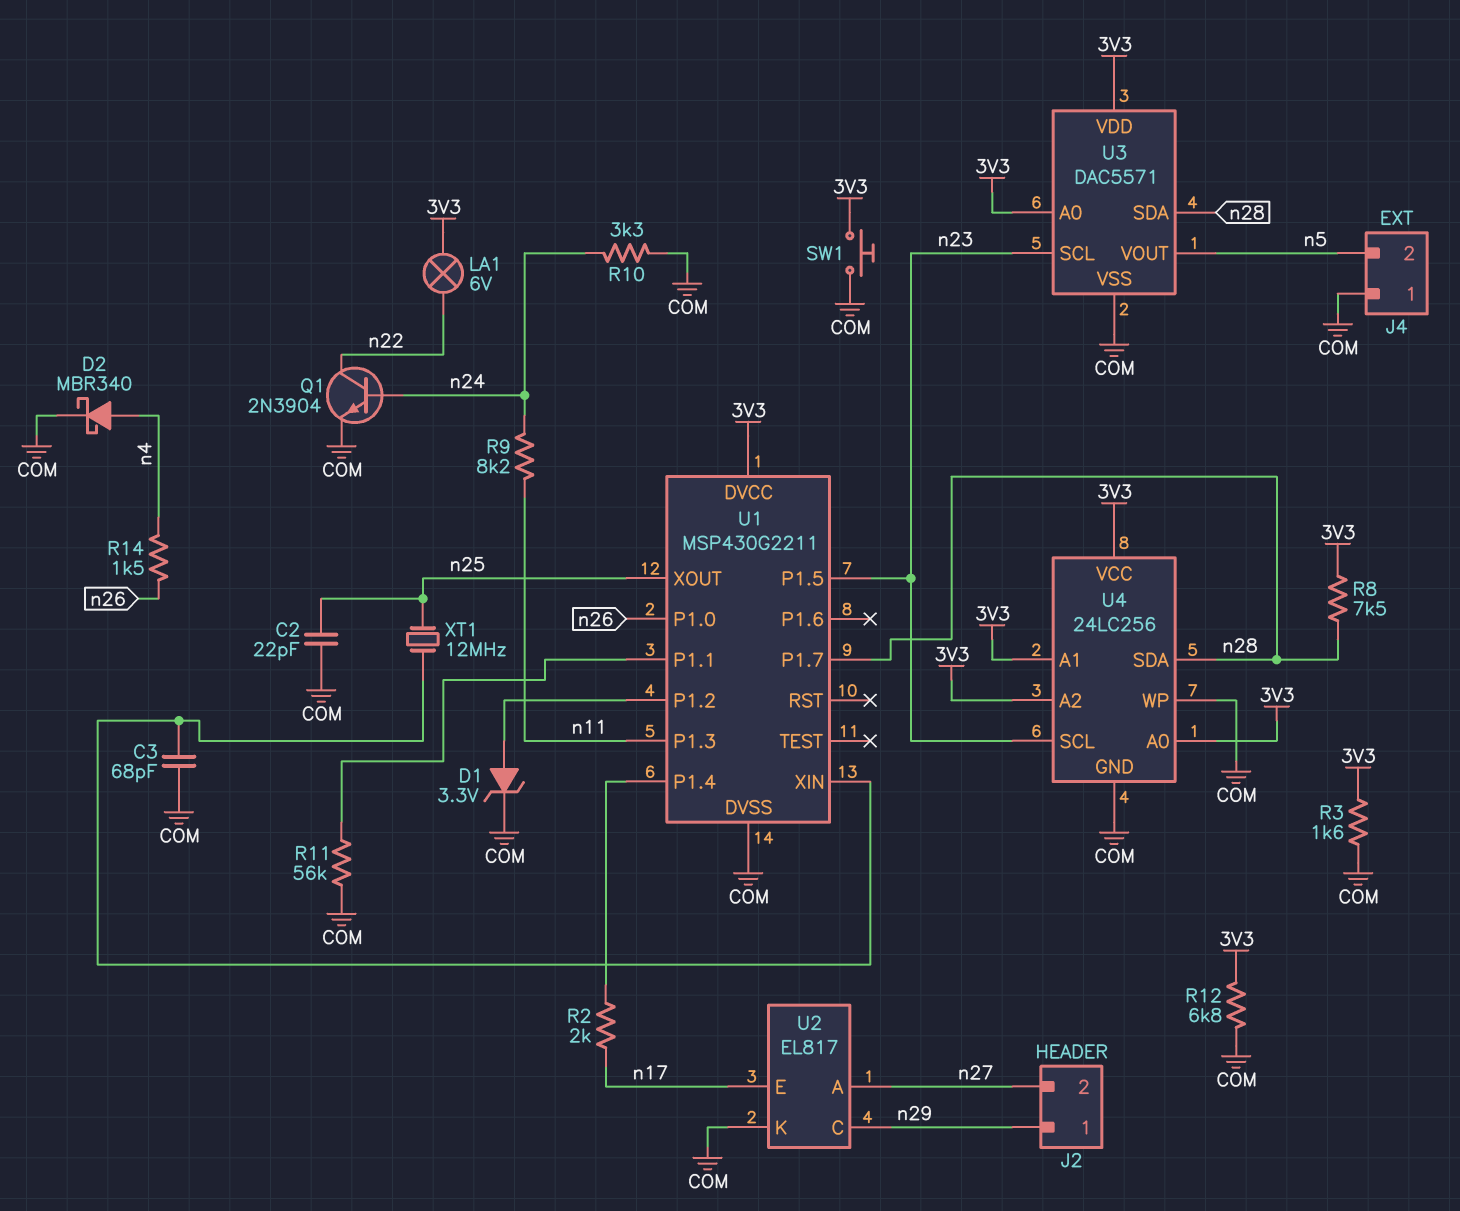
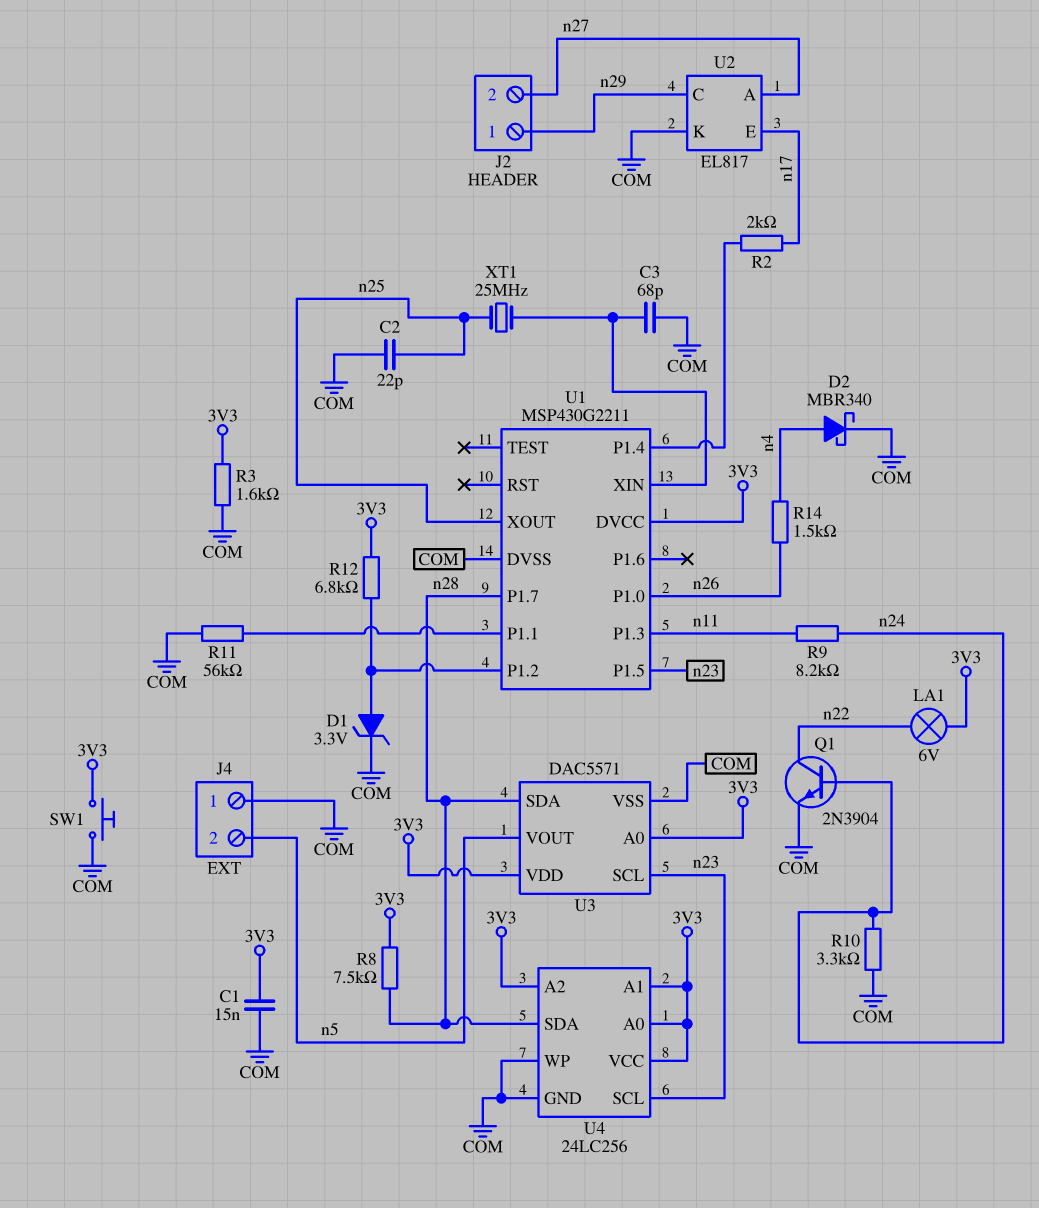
C1: none -> 15nF (3V3, COM)
R12: 6.8k (3V3, COM) -> 6.8k (3V3, U1/P1.2)
XT1: 12MHz (U1/XIN, n25) -> 25MHz (U1/XIN, n25)

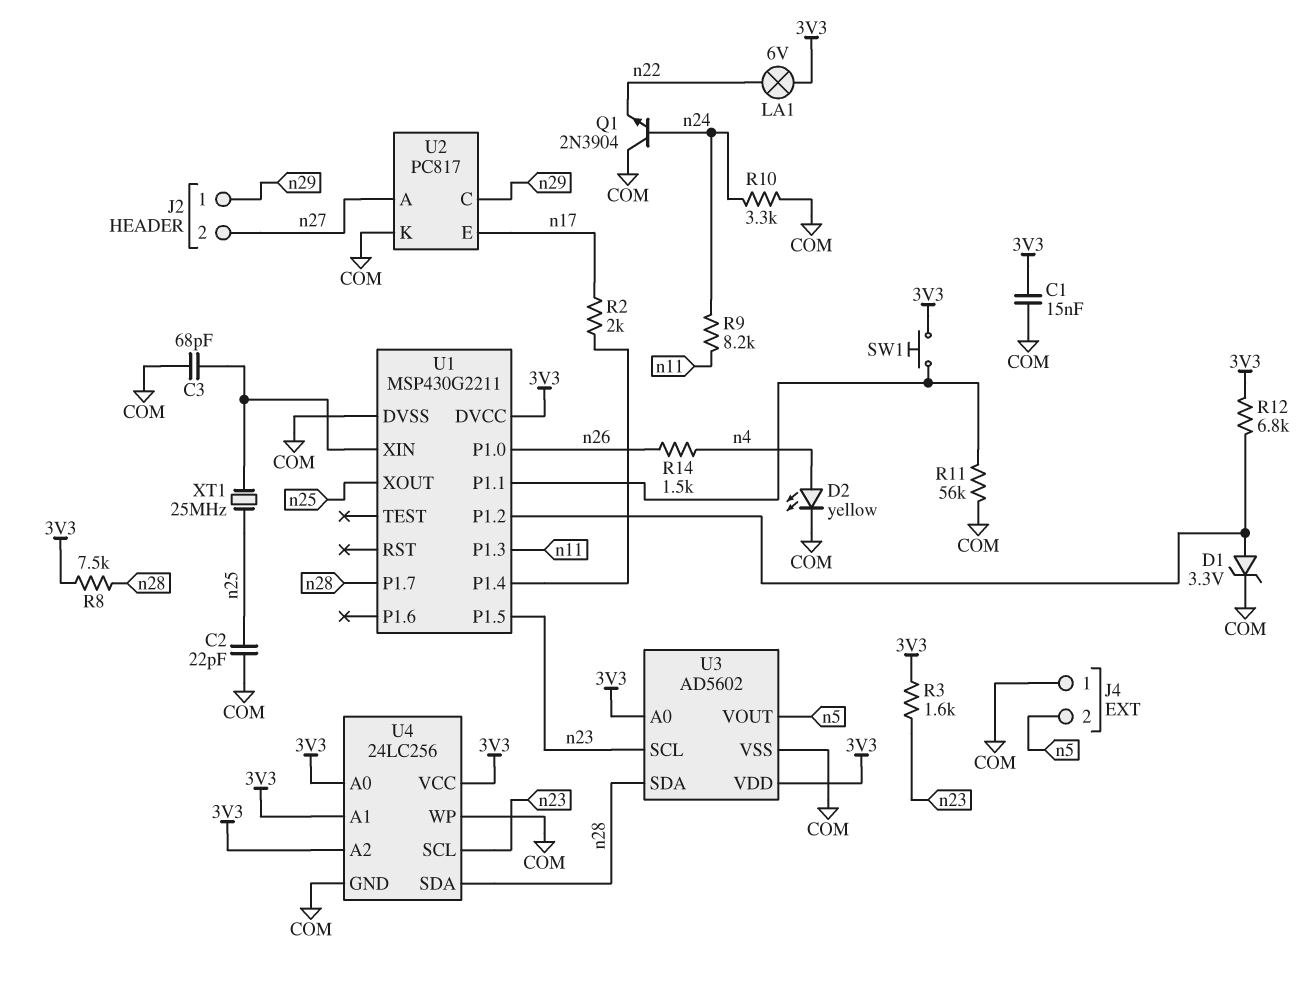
D2: schottky MBR340 (A n4, K COM) -> LED yellow (A n4, K COM)
Q1: NPN 2N3904 (B n24, C n22, E COM) -> NPN 2N3904 (B n24, C COM, E n22)
R3: 1.6k (3V3, COM) -> 1.6k (3V3, n23)
SW1: button (3V3, COM) -> button (3V3, U1/P1.1)
U2: EL817 -> PC817
U3: DAC5571 -> AD5602

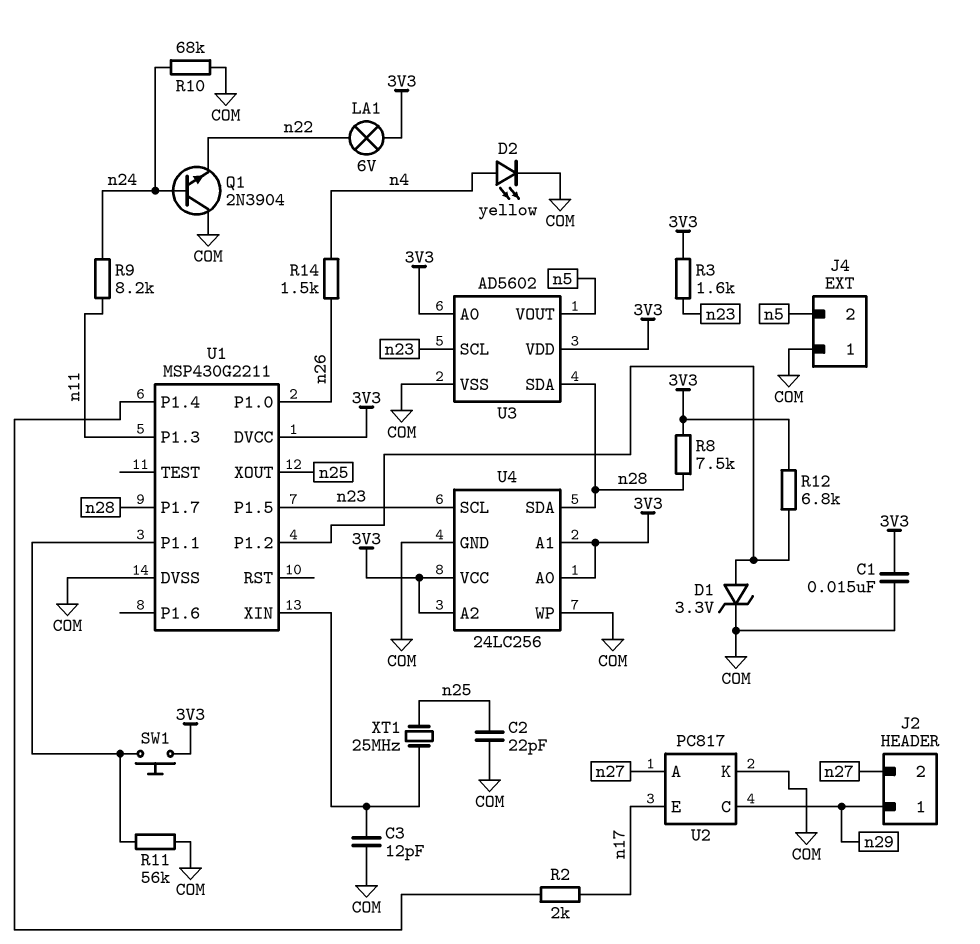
C3: 68pF (COM, U1/XIN) -> 12pF (COM, U1/XIN)
R10: 3.3k (COM, n24) -> 68k (COM, n24)

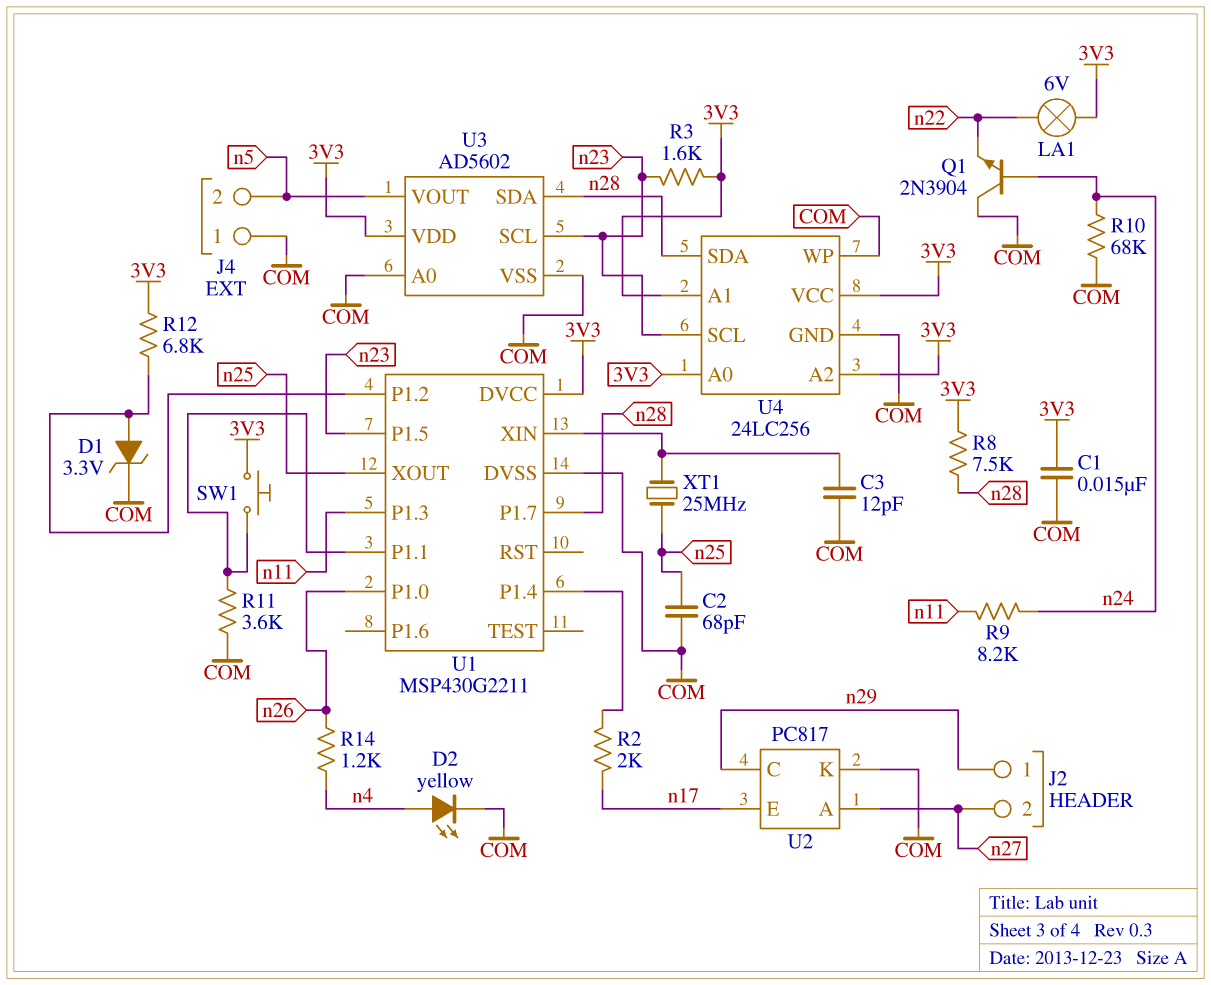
C2: 22pF (COM, n25) -> 68pF (COM, n25)
R11: 56k (COM, U1/P1.1) -> 3.6k (COM, U1/P1.1)
R14: 1.5k (n4, n26) -> 1.2k (n4, n26)
U3 pin A0: 3V3 -> COM

